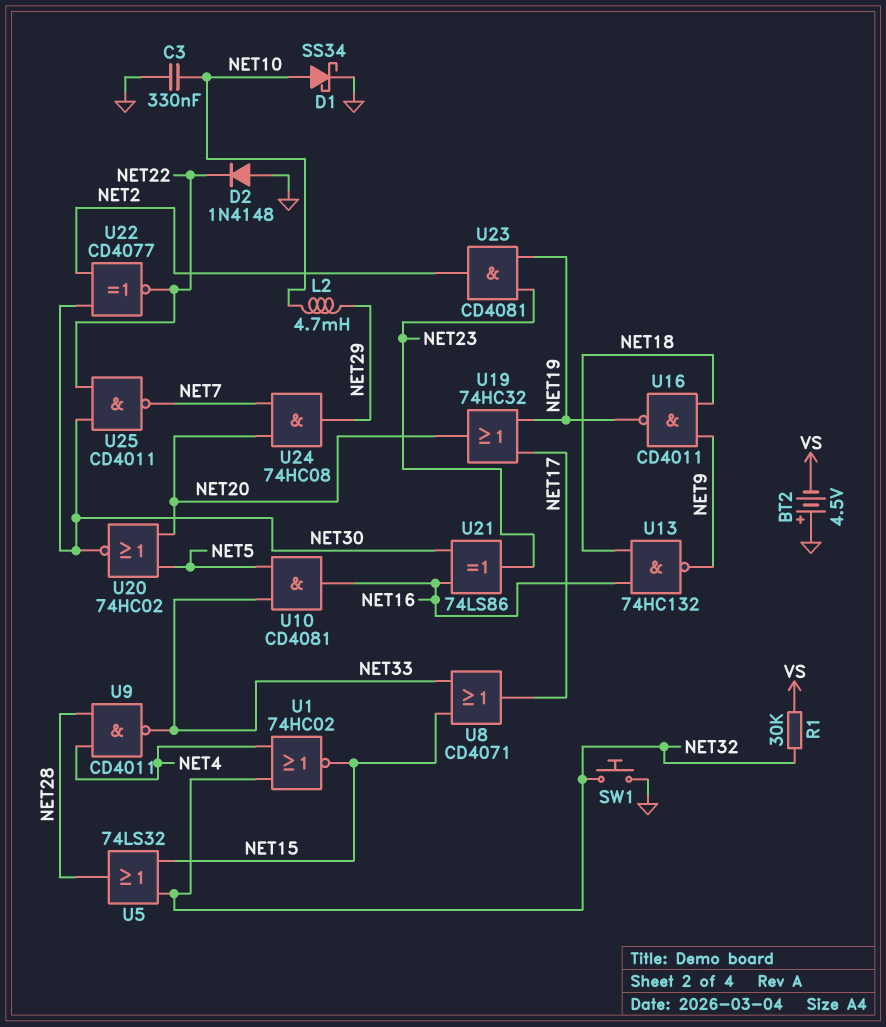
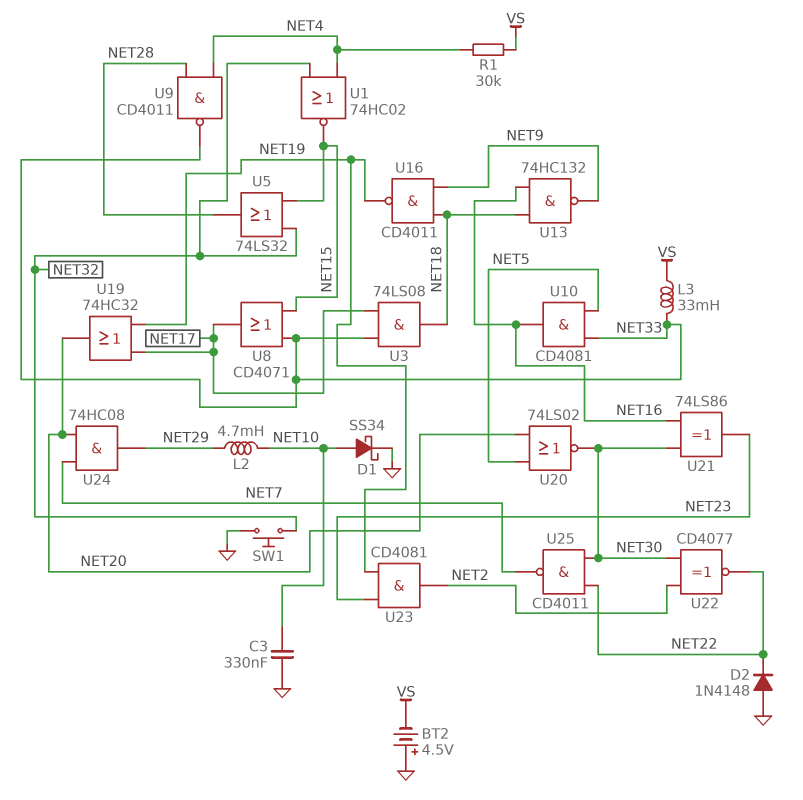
L3: none -> 33mH (NET33, VS)
R1: 30k (NET32, VS) -> 30k (NET4, VS)
U3: none -> AND 74LS08 (in NET17, in NET33, out NET18)
U20: NOR 74HC02 (in NET5, in NET20, out NET30) -> NOR 74LS02 (in NET5, in NET20, out NET30)

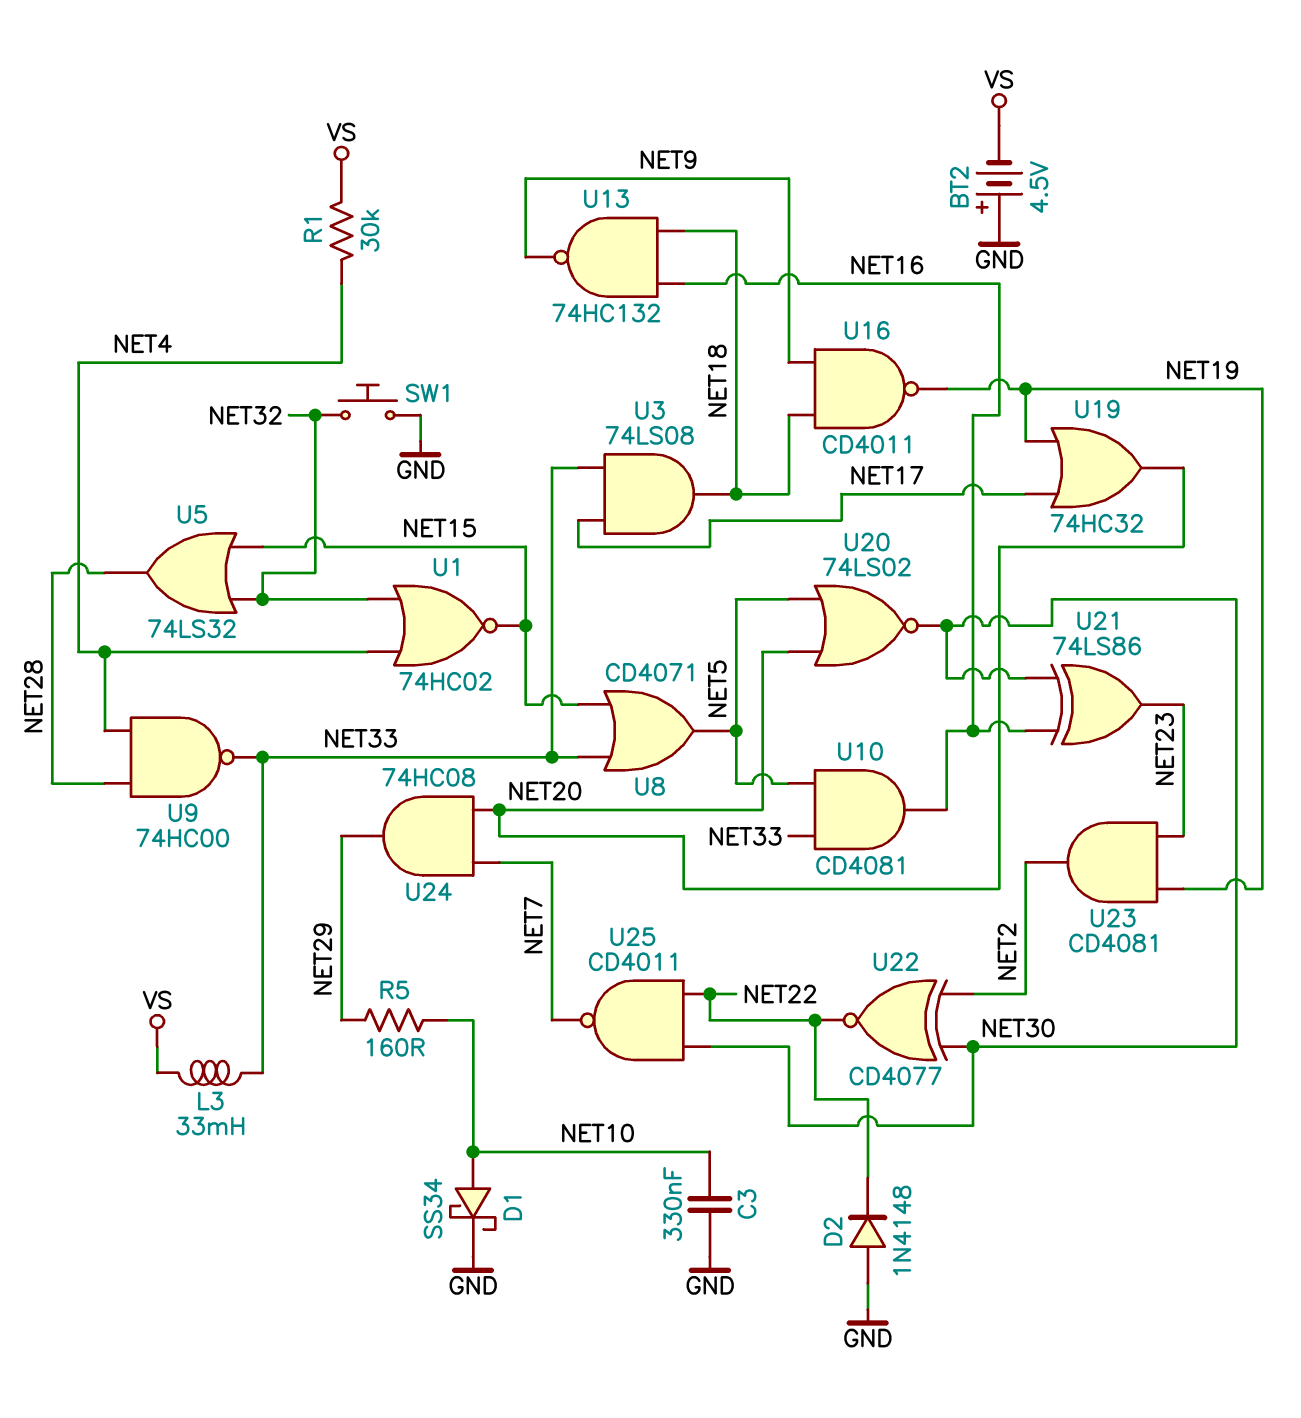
L2: 4.7mH (NET10, NET29) -> none
R5: none -> 160 (NET10, NET29)
U8: OR CD4071 (in NET15, in NET33, out NET17) -> OR CD4071 (in NET15, in NET33, out NET5)
U9: NAND CD4011 (in NET4, in NET28, out NET33) -> NAND 74HC00 (in NET4, in NET28, out NET33)

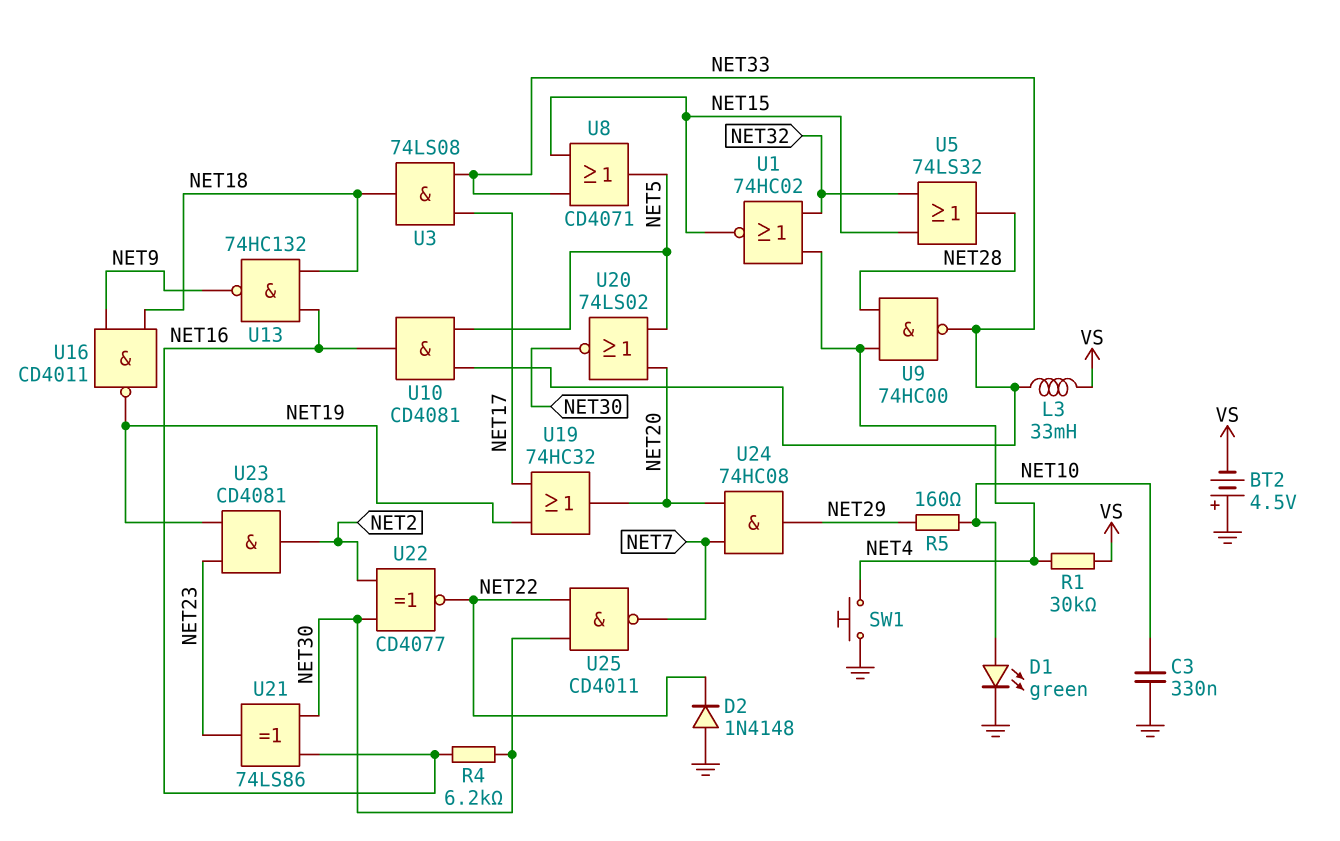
D1: schottky SS34 (A NET10, K GND) -> LED green (A NET10, K GND)
R4: none -> 6.2k (NET16, NET30)
SW1: button (GND, NET32) -> button (GND, NET4)

